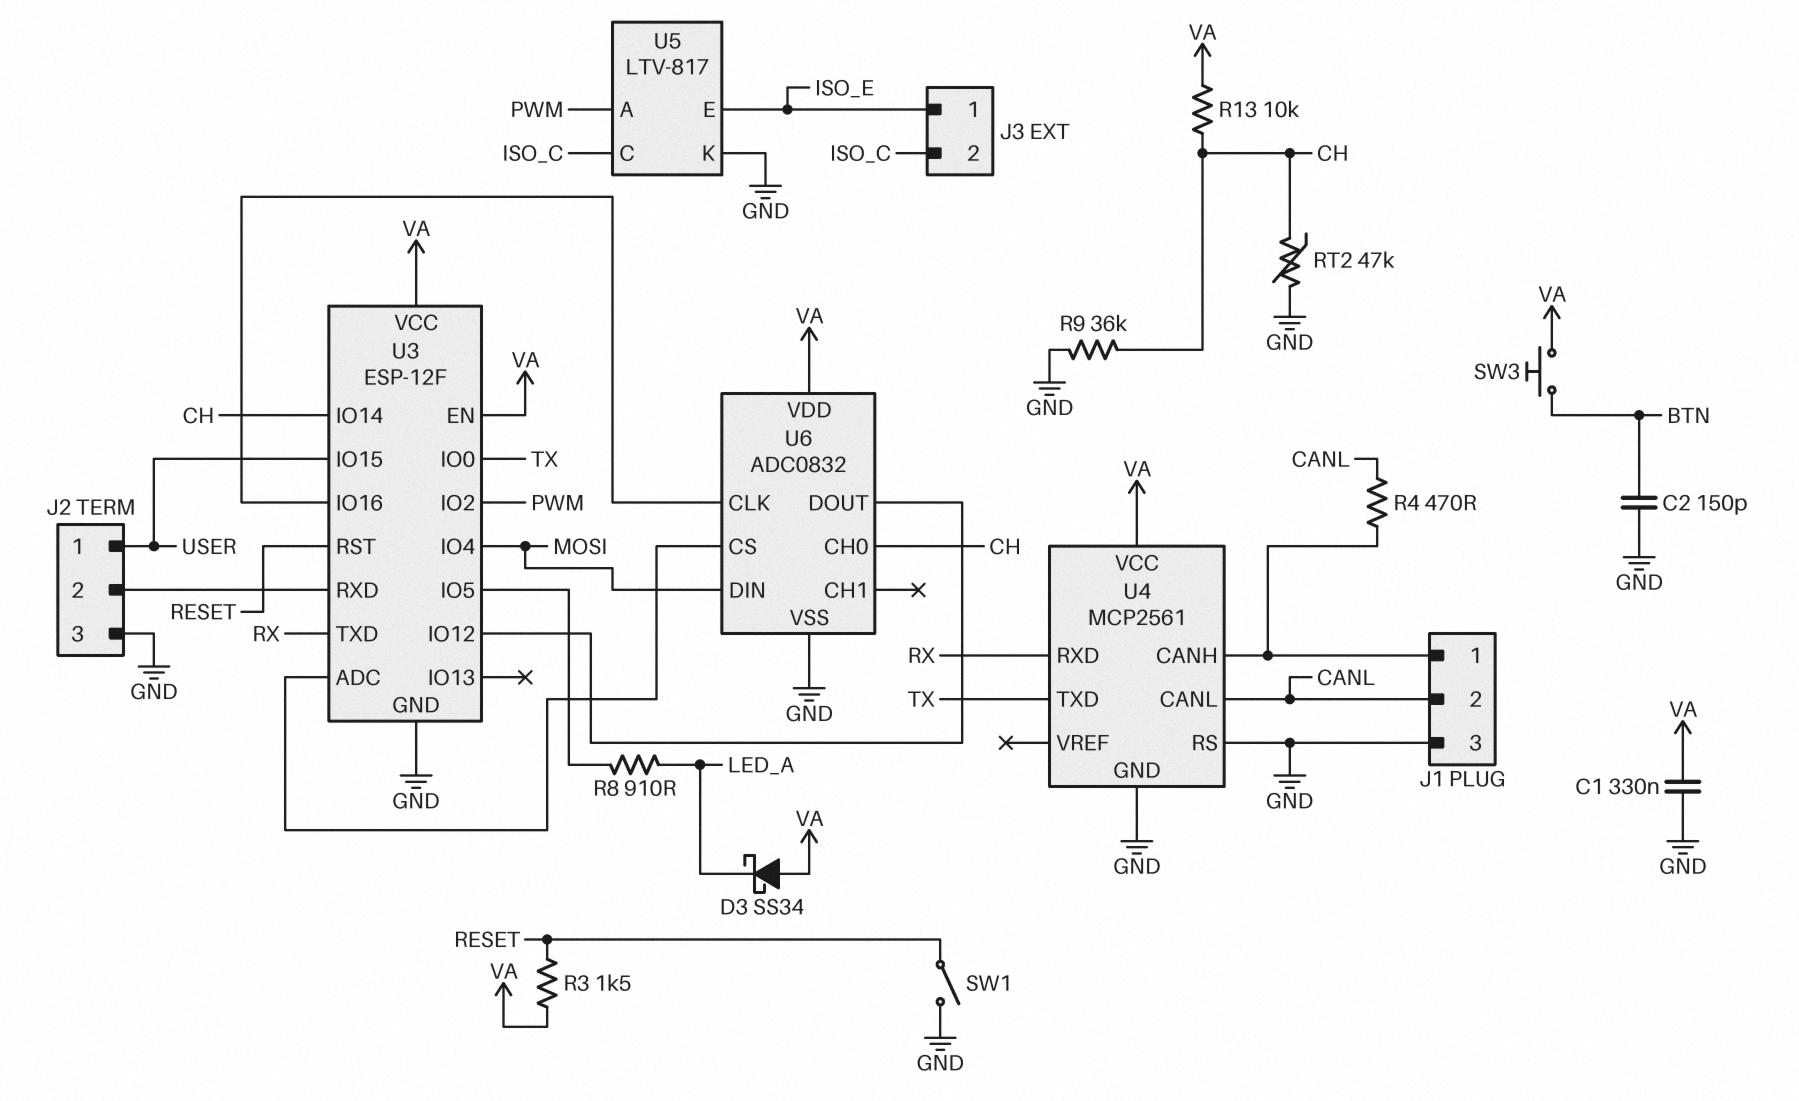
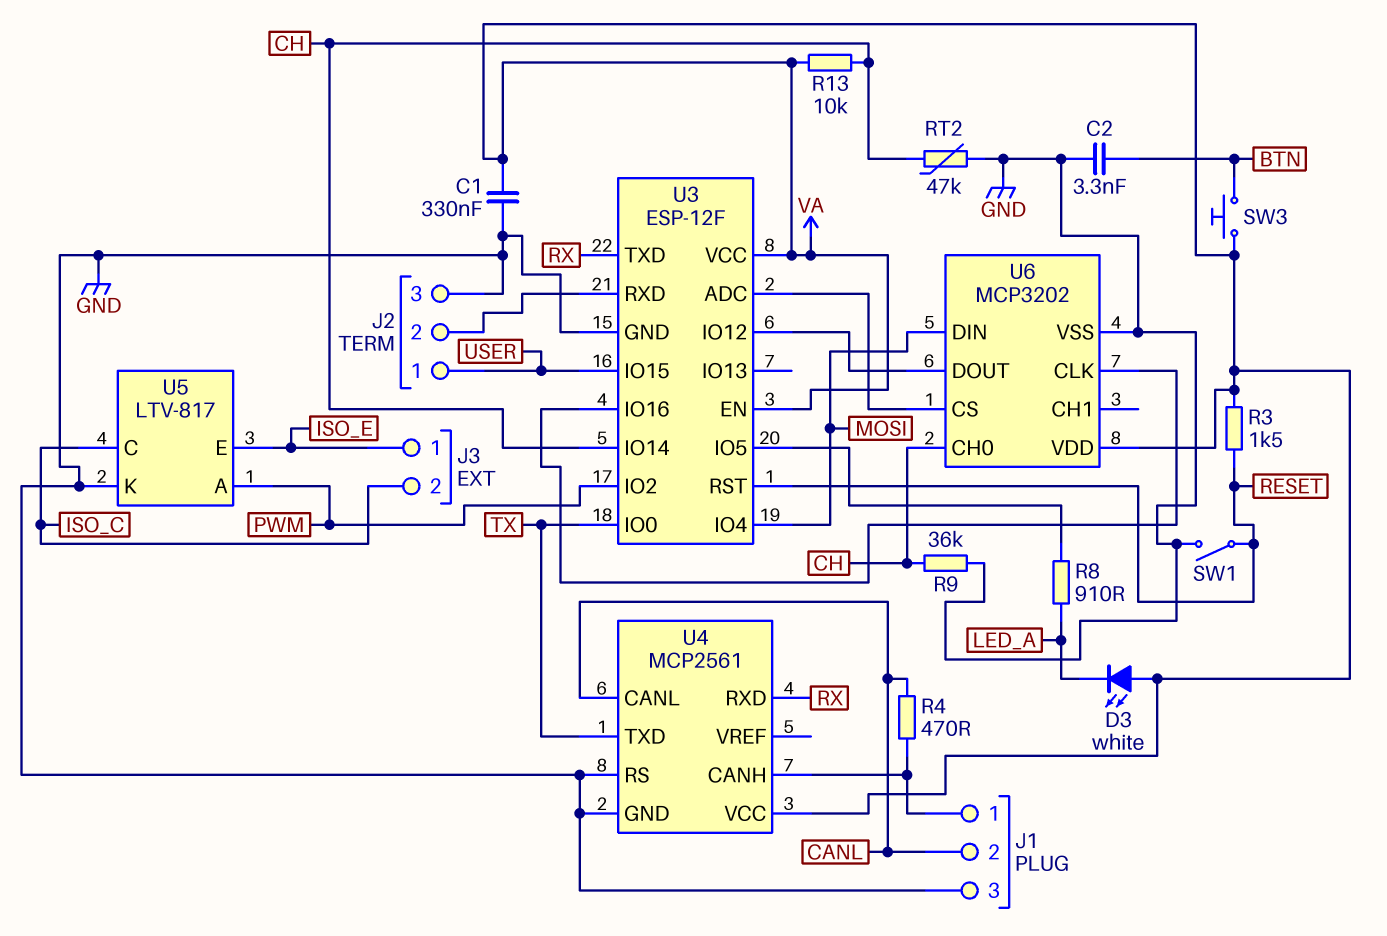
C2: 150pF (BTN, GND) -> 3.3nF (BTN, GND)
D3: schottky SS34 (A VA, K LED_A) -> LED white (A VA, K LED_A)
U6: ADC0832 -> MCP3202

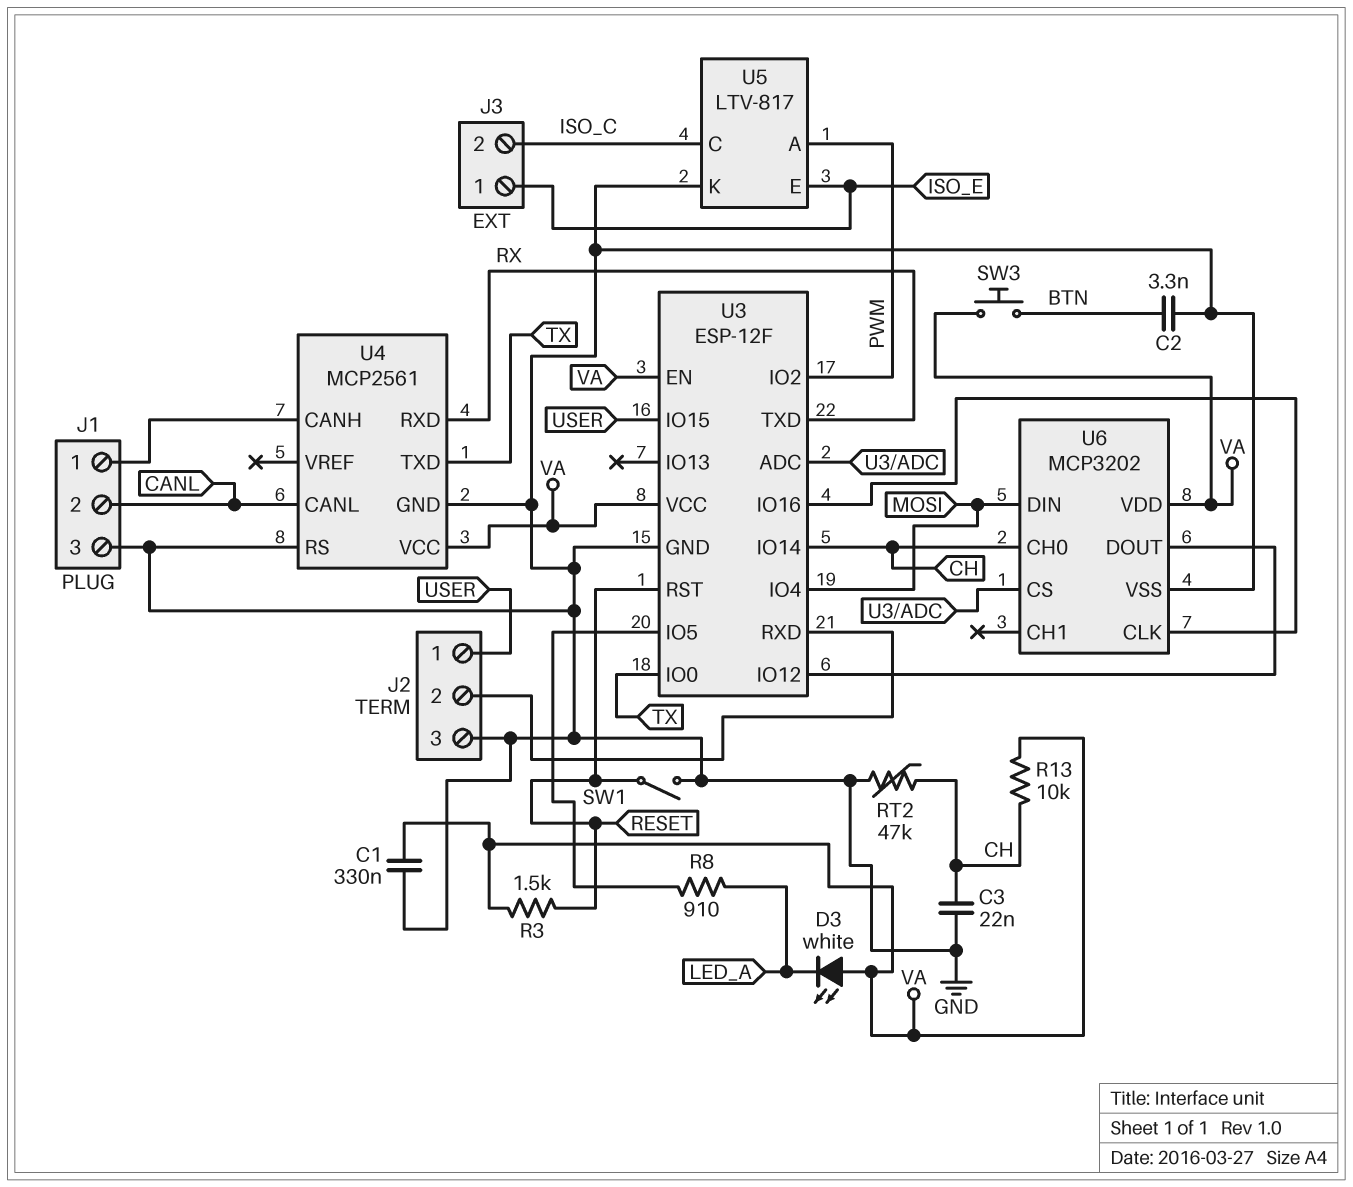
C3: none -> 22nF (CH, GND)
R4: 470 (CANL, J1/1) -> none
R9: 36k (CH, GND) -> none

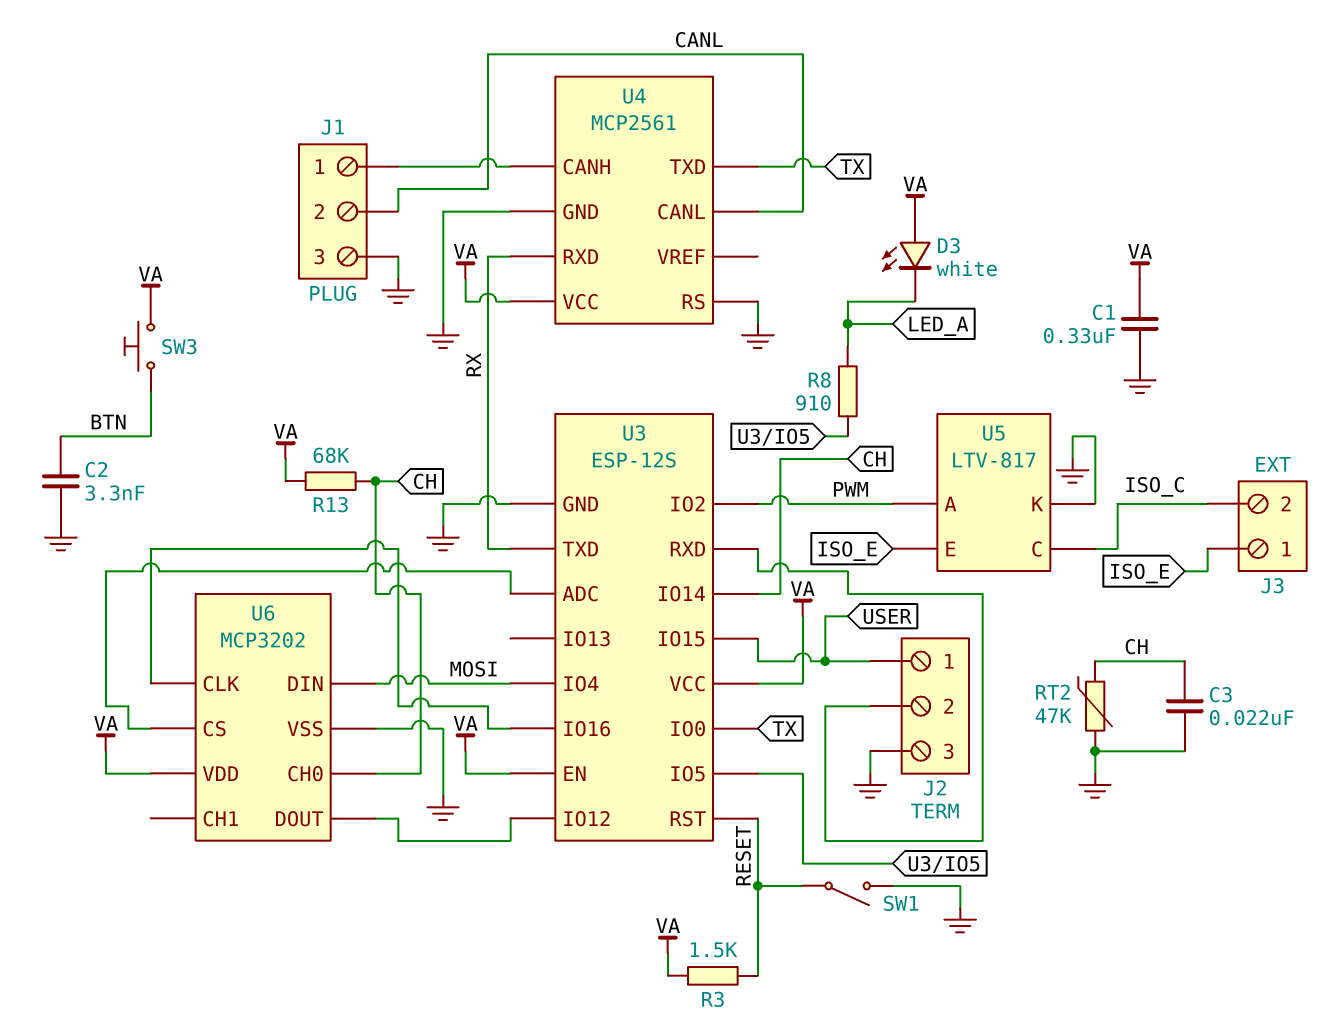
R13: 10k (CH, VA) -> 68k (CH, VA)
U3: ESP-12F -> ESP-12S

